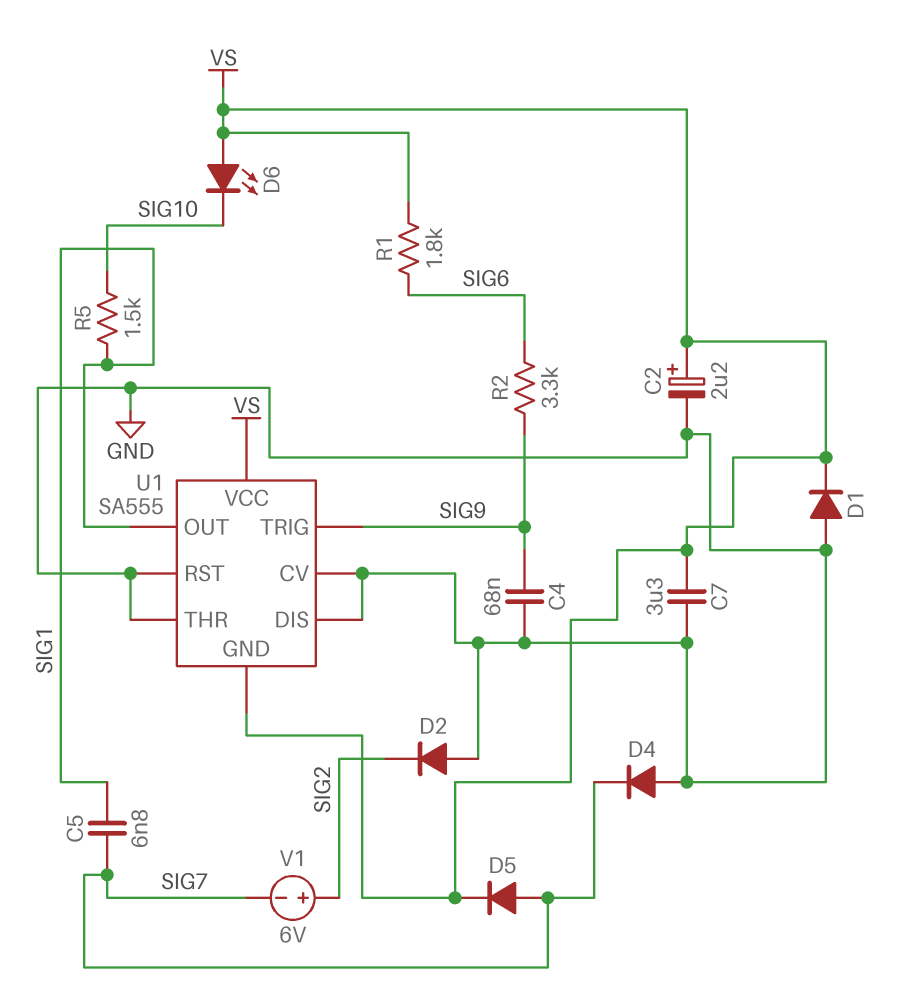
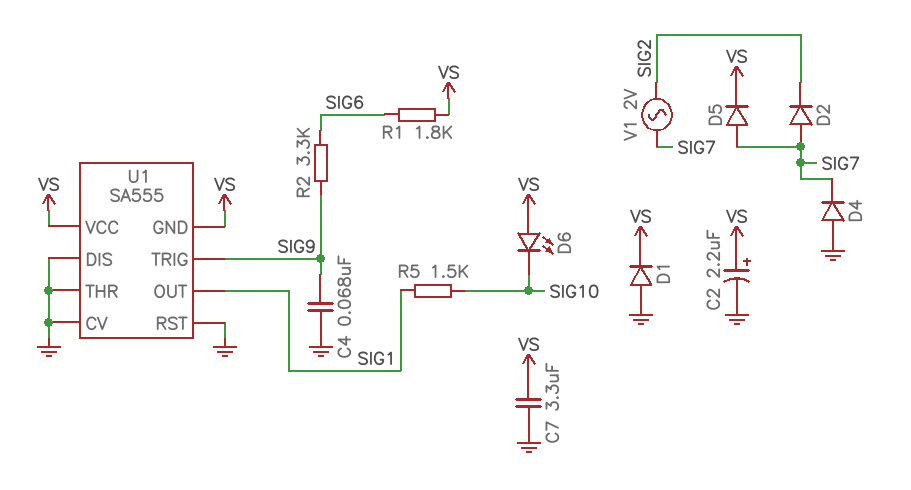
C5: 6.8nF (SIG1, SIG7) -> none
D2: diode (A GND, K SIG2) -> diode (A SIG7, K SIG2)
V1: 6V (plus SIG2, minus SIG7) -> AC 2V (SIG2, SIG7)

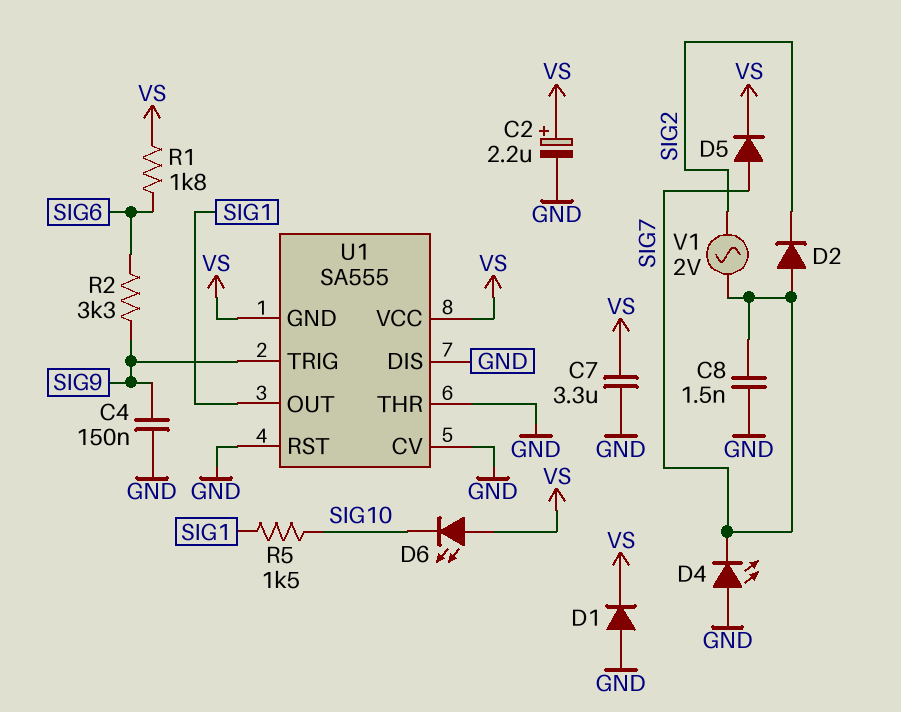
C4: 68nF (GND, SIG9) -> 150nF (GND, SIG9)
C8: none -> 1.5nF (GND, SIG7)
D4: diode (A GND, K SIG7) -> LED (A GND, K SIG7)

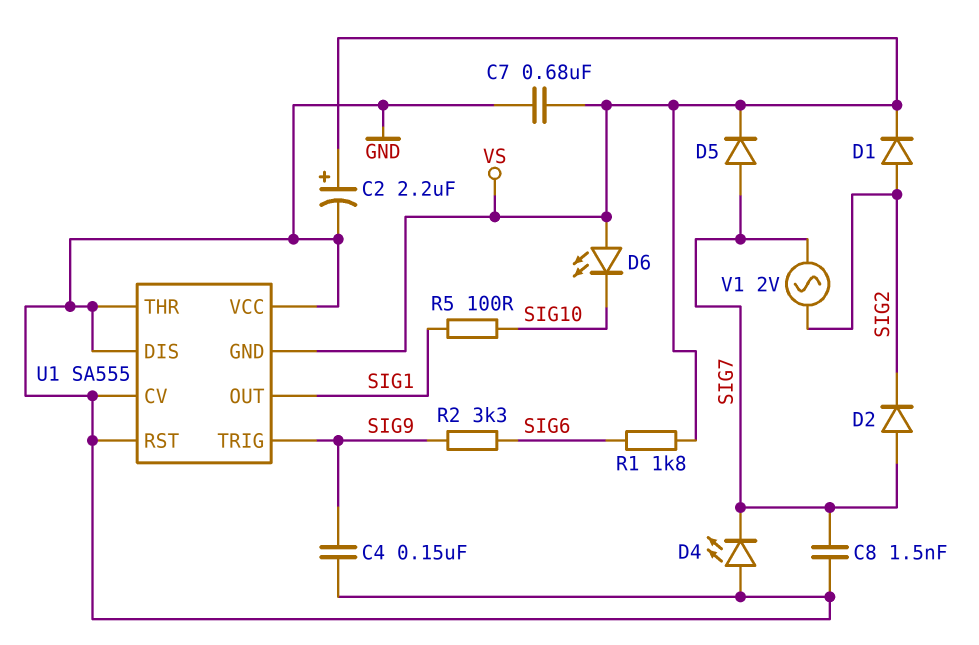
C7: 3.3uF (GND, VS) -> 680nF (GND, VS)
D1: diode (A GND, K VS) -> diode (A SIG2, K VS)
R5: 1.5k (SIG1, SIG10) -> 100 (SIG1, SIG10)
U1 pin VCC: VS -> GND

